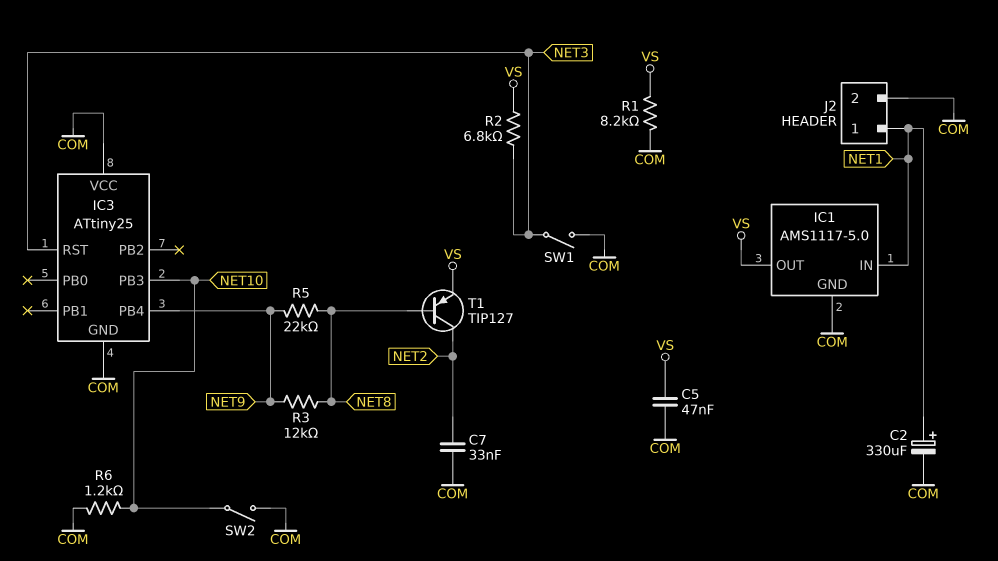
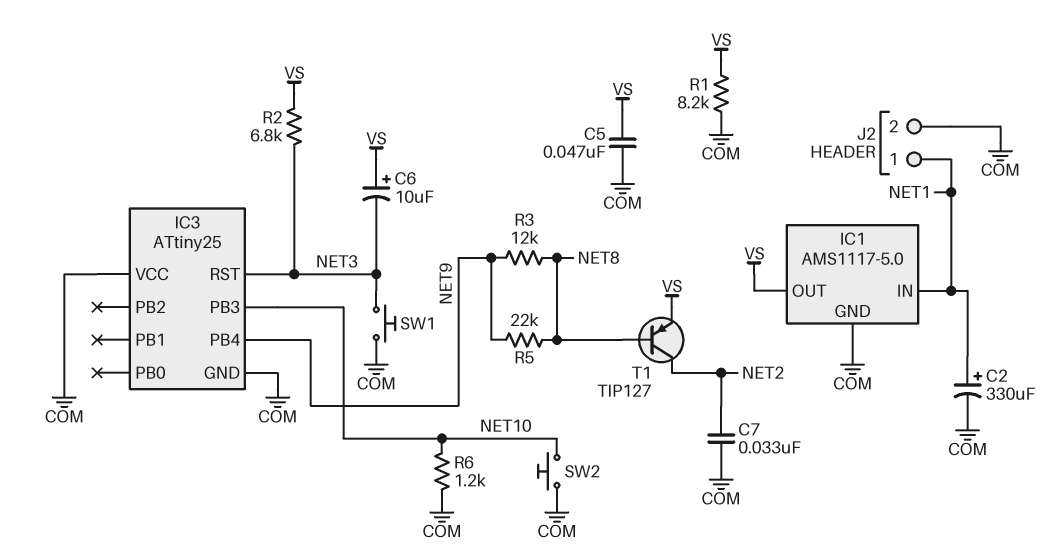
C6: none -> 10uF (plus VS, minus NET3)
SW1: switch (COM, NET3) -> button (COM, NET3)
SW2: switch (COM, NET10) -> button (COM, NET10)

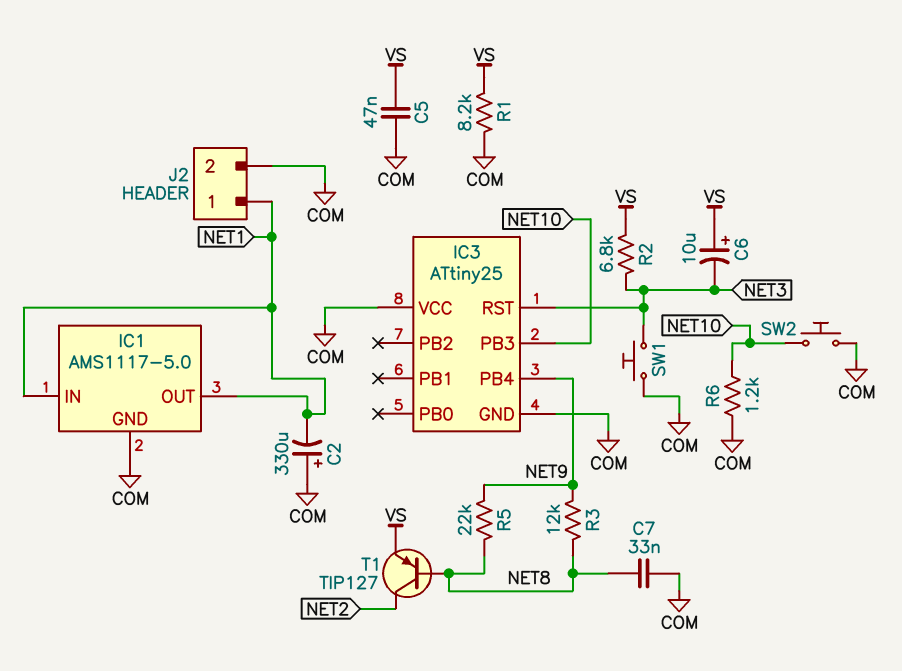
C2: 330uF (plus NET1, minus COM) -> 330uF (plus COM, minus NET1)
C7: 33nF (COM, NET2) -> 33nF (COM, NET8)
IC1 pin OUT: VS -> NET1

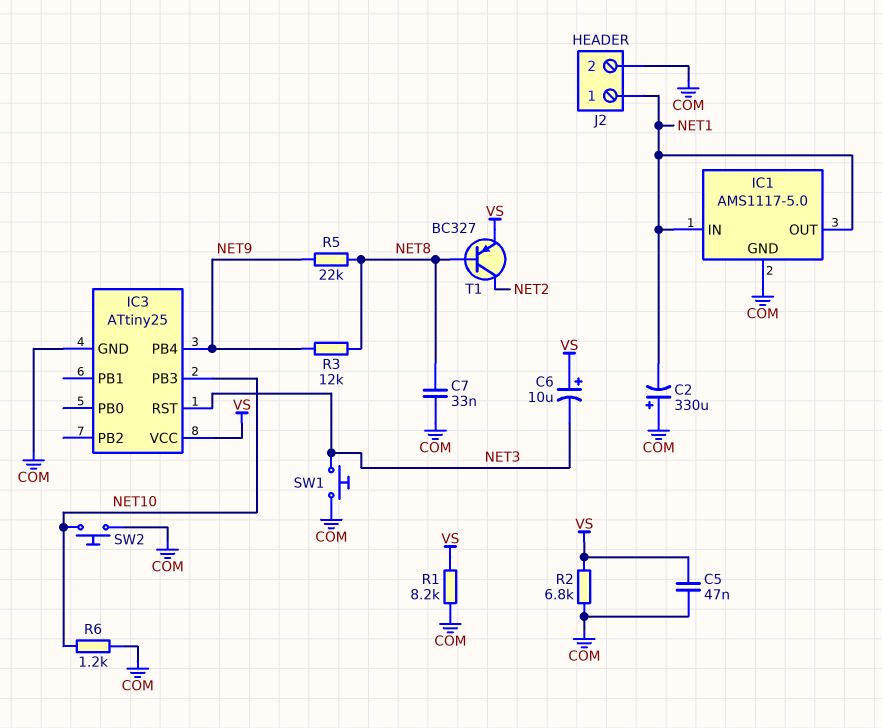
IC3 pin VCC: COM -> VS
R2: 6.8k (NET3, VS) -> 6.8k (COM, VS)
T1: PNP TIP127 (B NET8, C NET2, E VS) -> PNP BC327 (B NET8, C NET2, E VS)

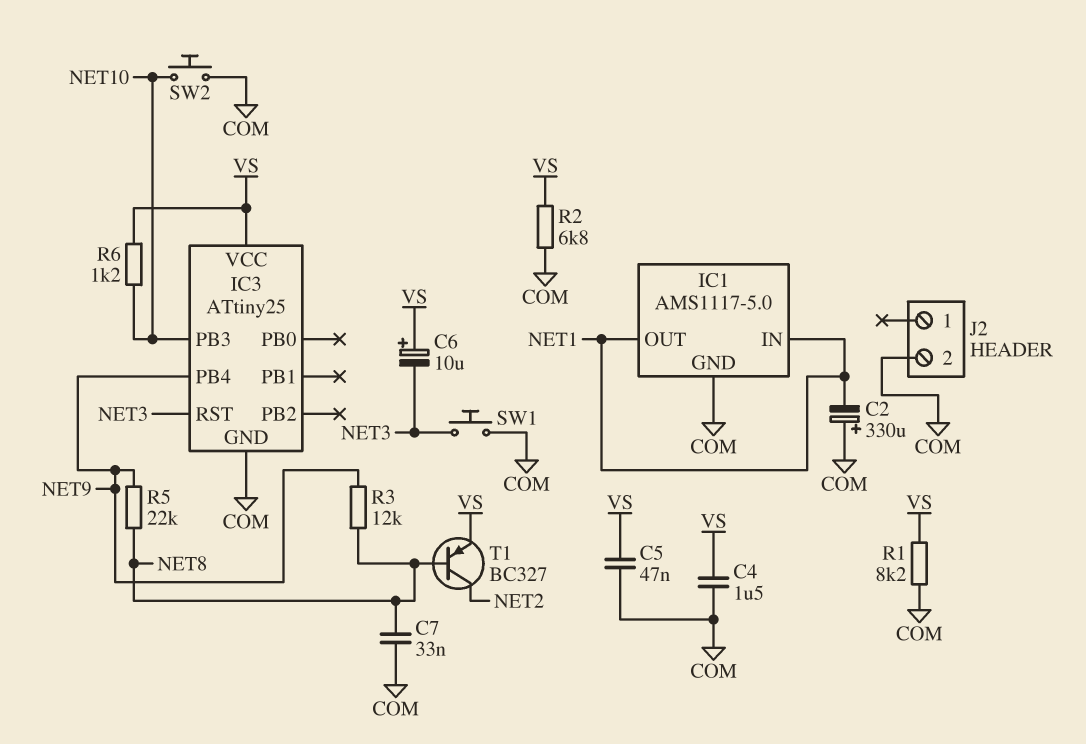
C4: none -> 1.5uF (COM, VS)
J2 pin 1: NET1 -> none
R6: 1.2k (COM, NET10) -> 1.2k (NET10, VS)

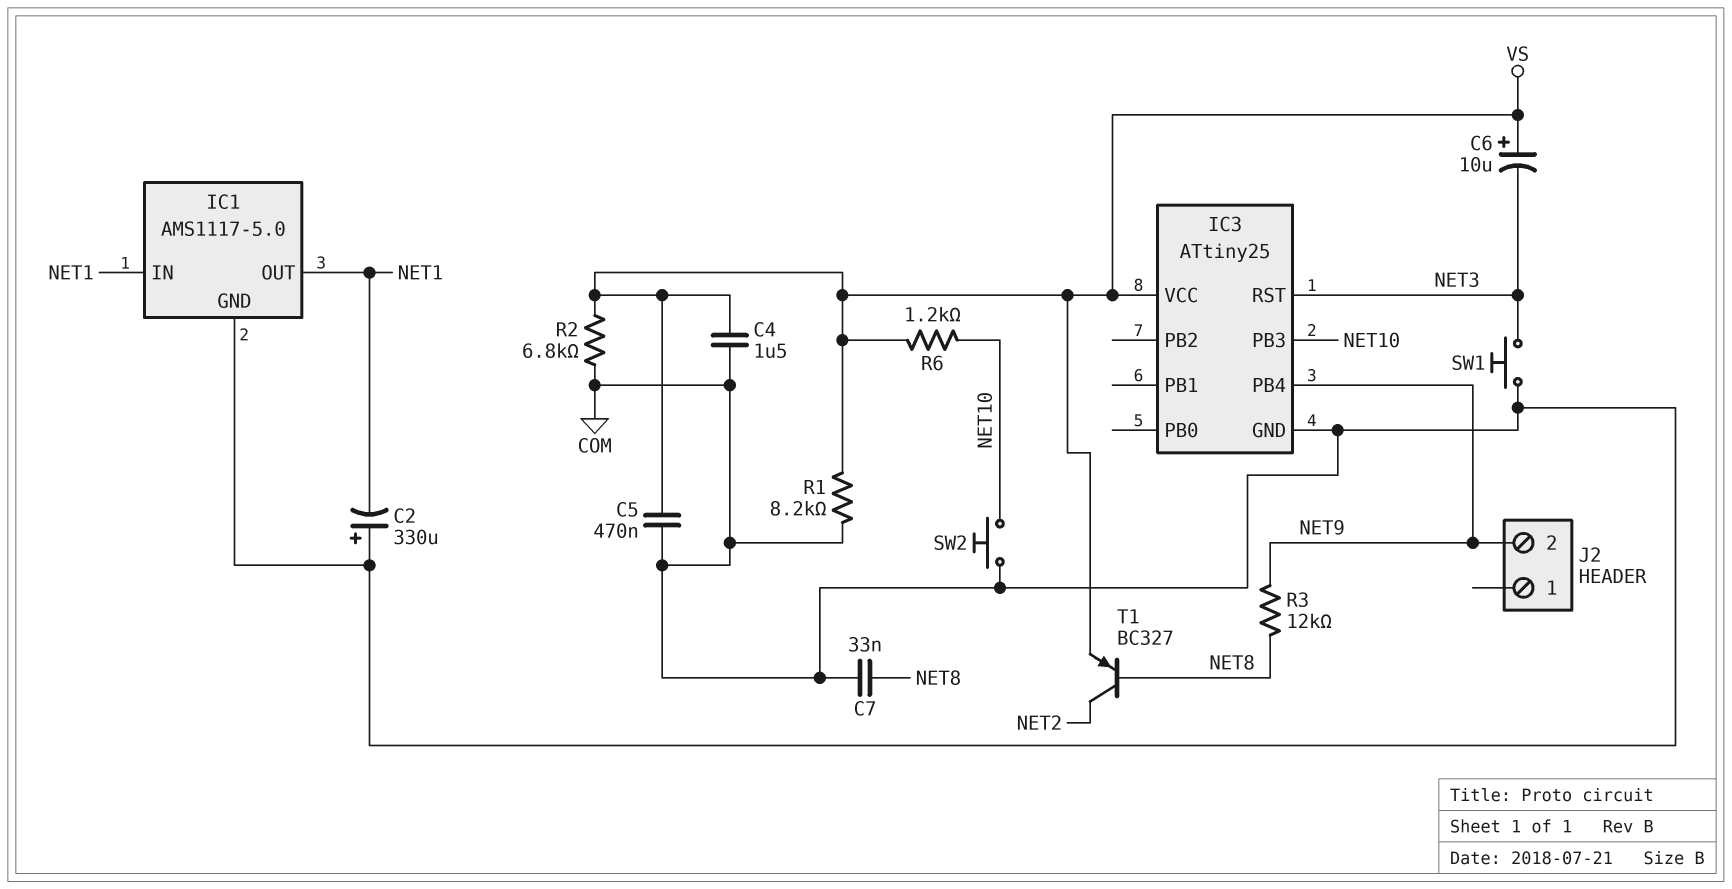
C5: 47nF (COM, VS) -> 470nF (COM, VS)
J2 pin 2: COM -> NET9
R5: 22k (NET8, NET9) -> none

